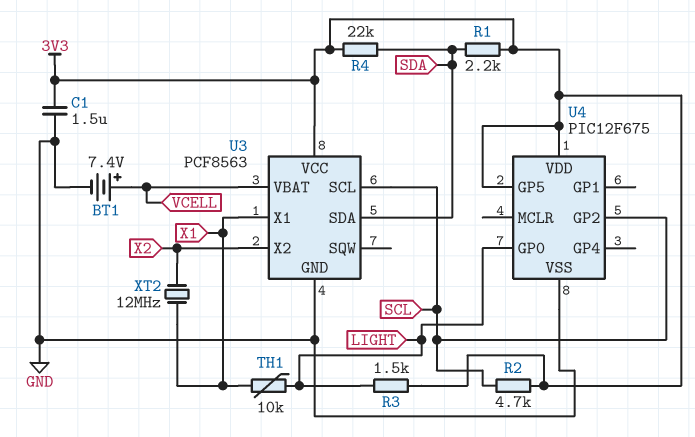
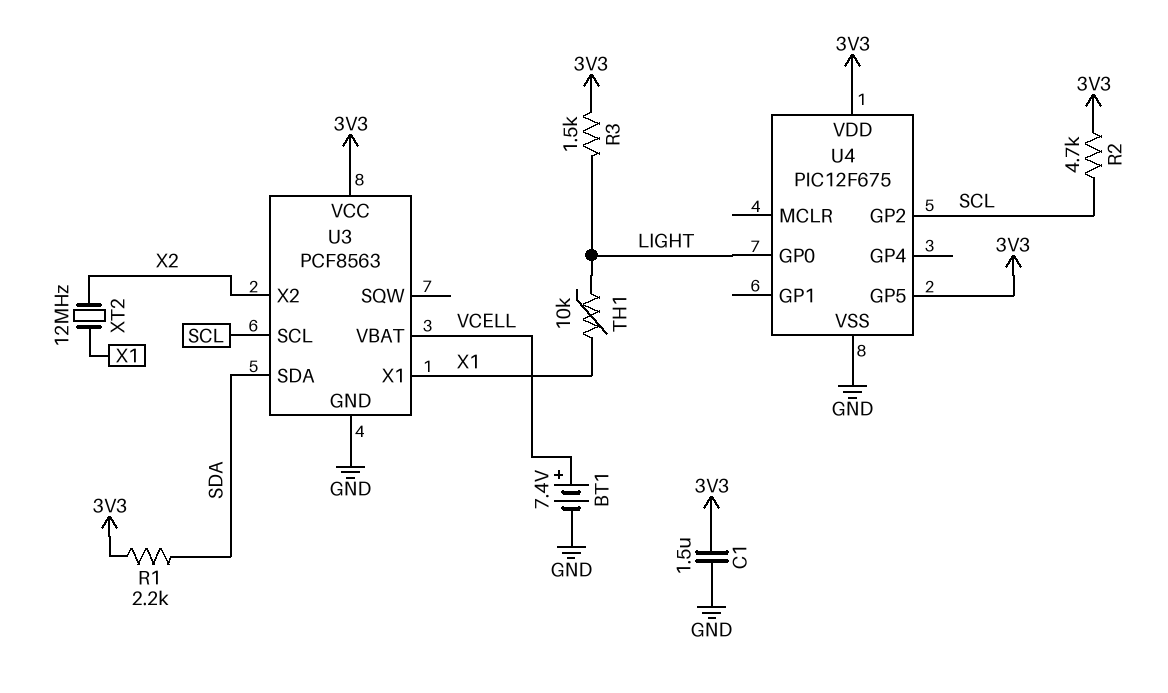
R4: 22k (3V3, SDA) -> none

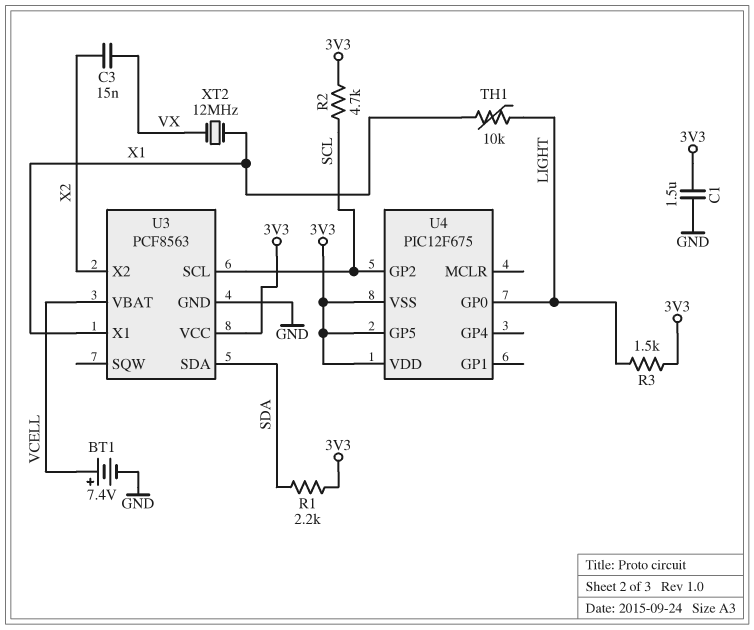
C3: none -> 15nF (VX, X2)
U4 pin VSS: GND -> 3V3
XT2: 12MHz (X1, X2) -> 12MHz (VX, X1)

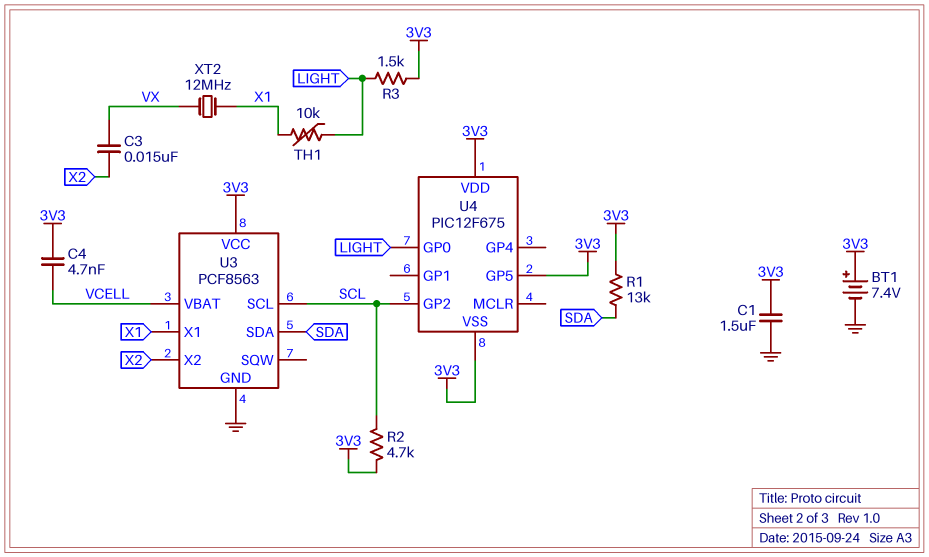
BT1: 7.4V (plus VCELL, minus GND) -> 7.4V (plus 3V3, minus GND)
C4: none -> 4.7nF (3V3, VCELL)
R1: 2.2k (3V3, SDA) -> 13k (3V3, SDA)

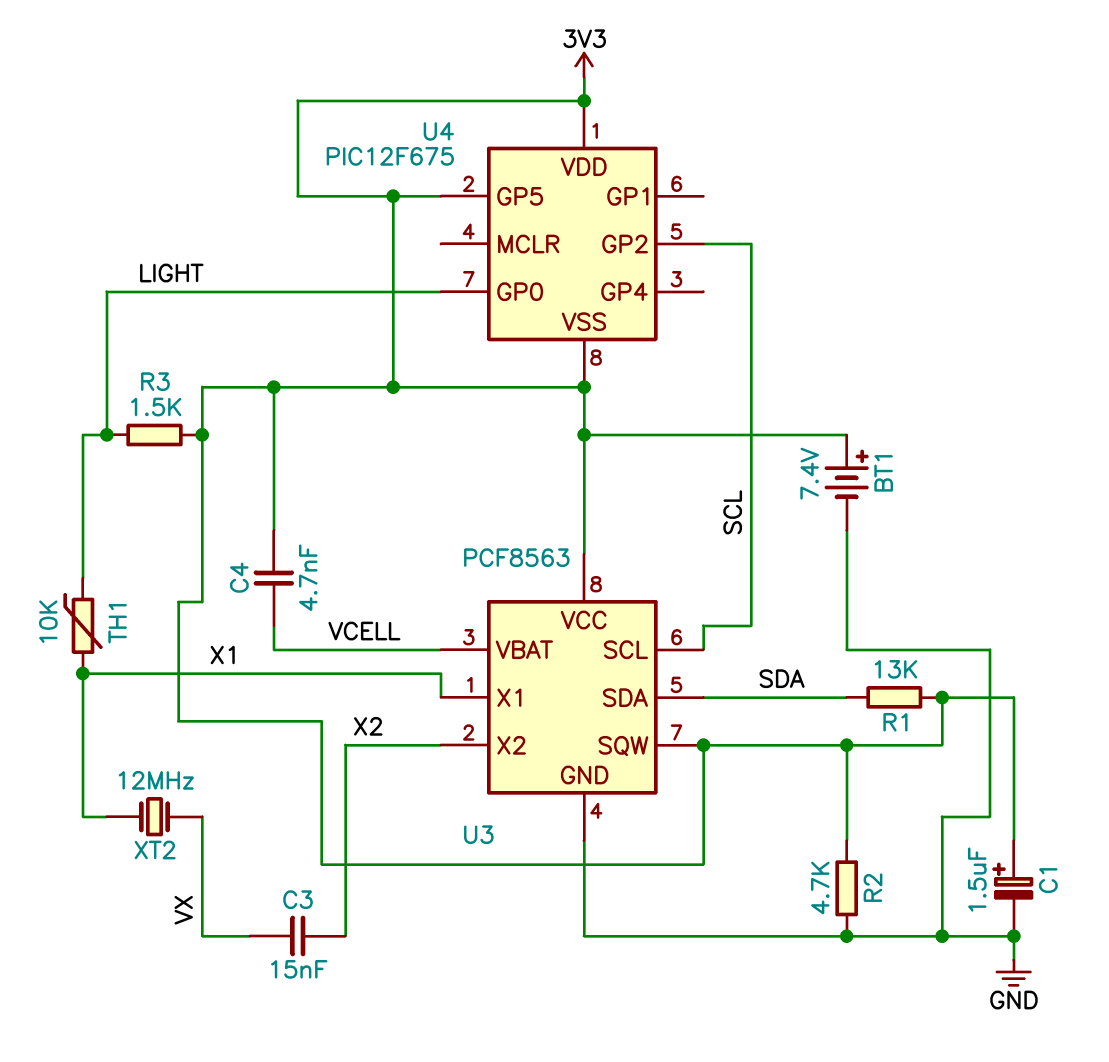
C1: 1.5uF (3V3, GND) -> 1.5uF (plus 3V3, minus GND)
R2: 4.7k (3V3, SCL) -> 4.7k (3V3, GND)
U3 pin SQW: none -> 3V3

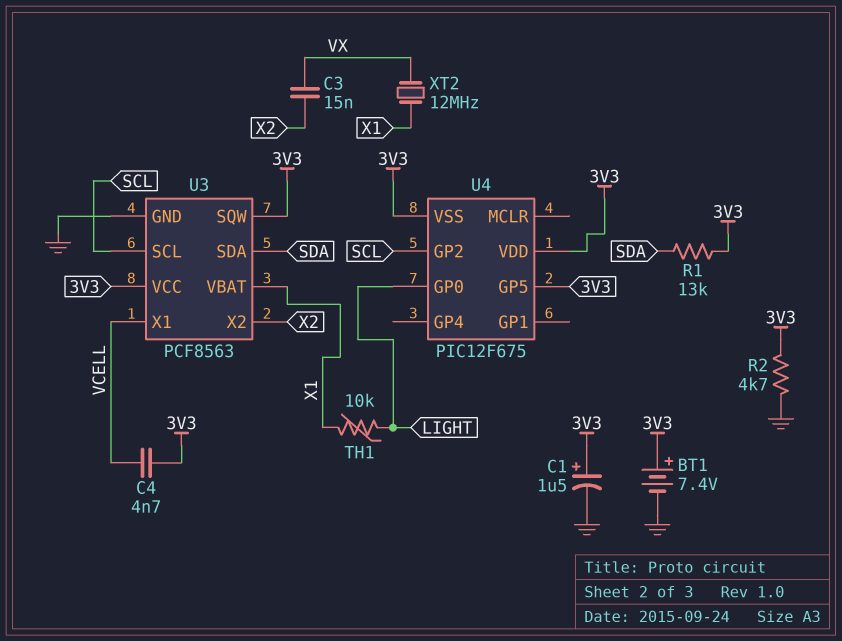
R3: 1.5k (3V3, LIGHT) -> none
U3 pin VBAT: VCELL -> X1
U3 pin X1: X1 -> VCELL

